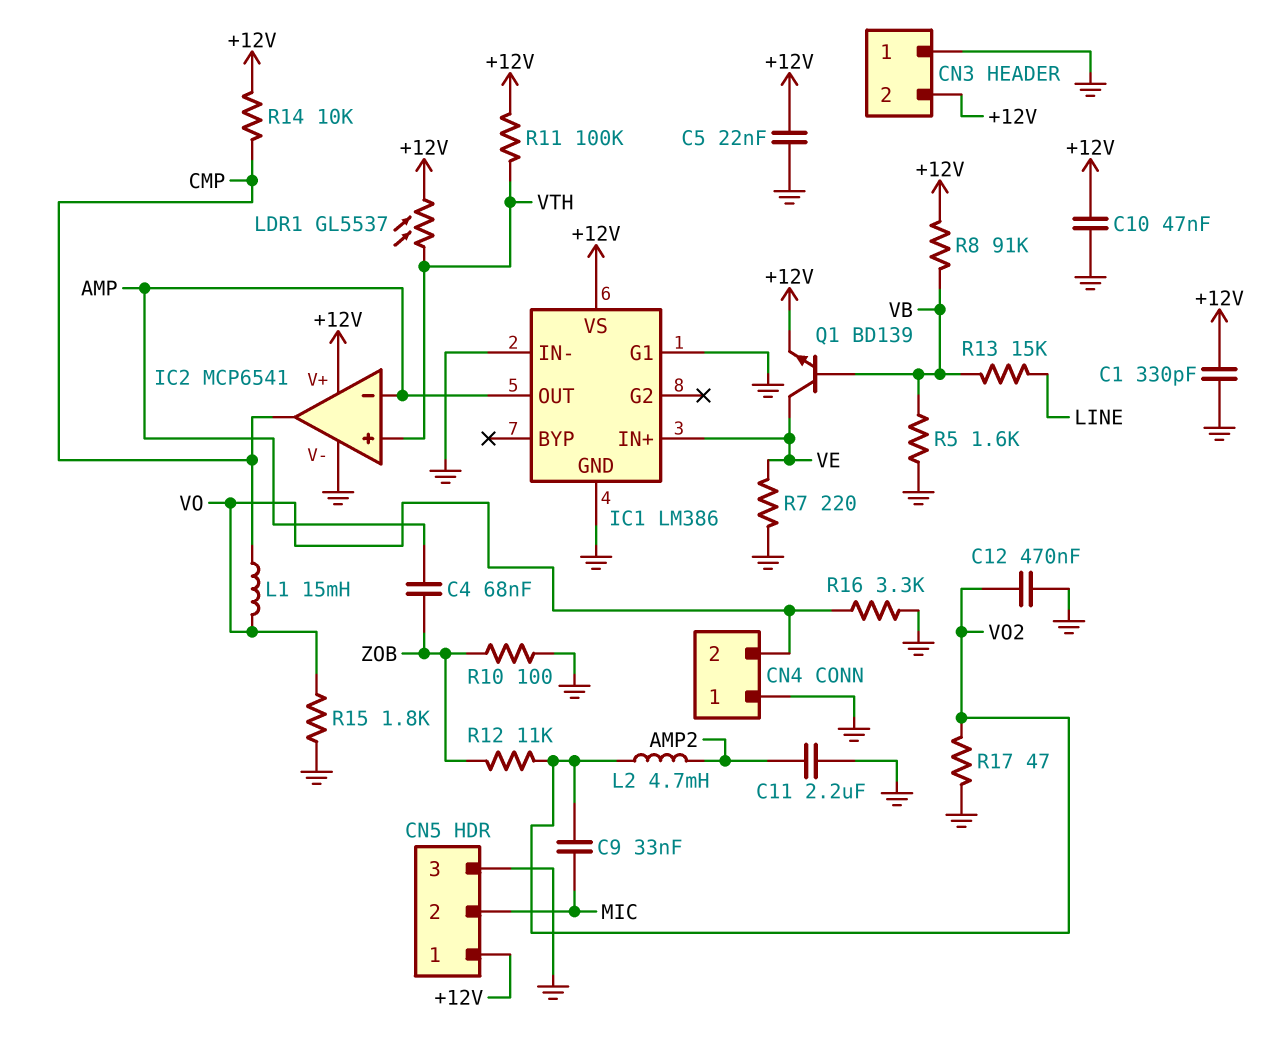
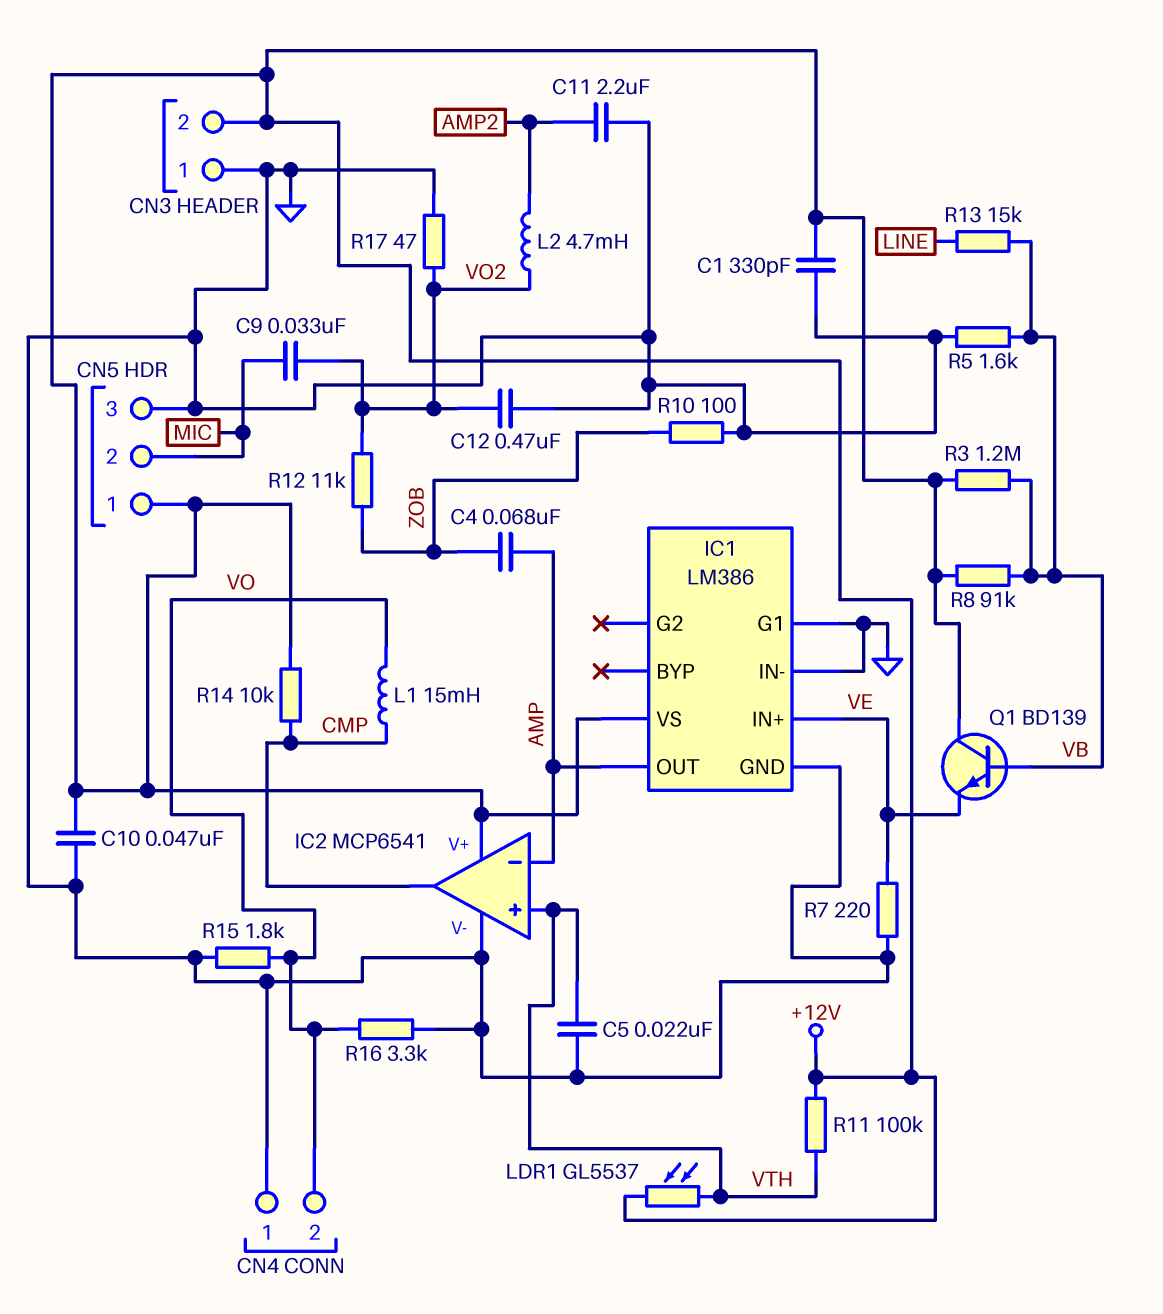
C5: 22nF (+12V, GND) -> 22nF (GND, VTH)
Q1: NPN BD139 (B VB, C VE, E +12V) -> NPN BD139 (B VB, C +12V, E VE)
R3: none -> 1.2M (+12V, VB)

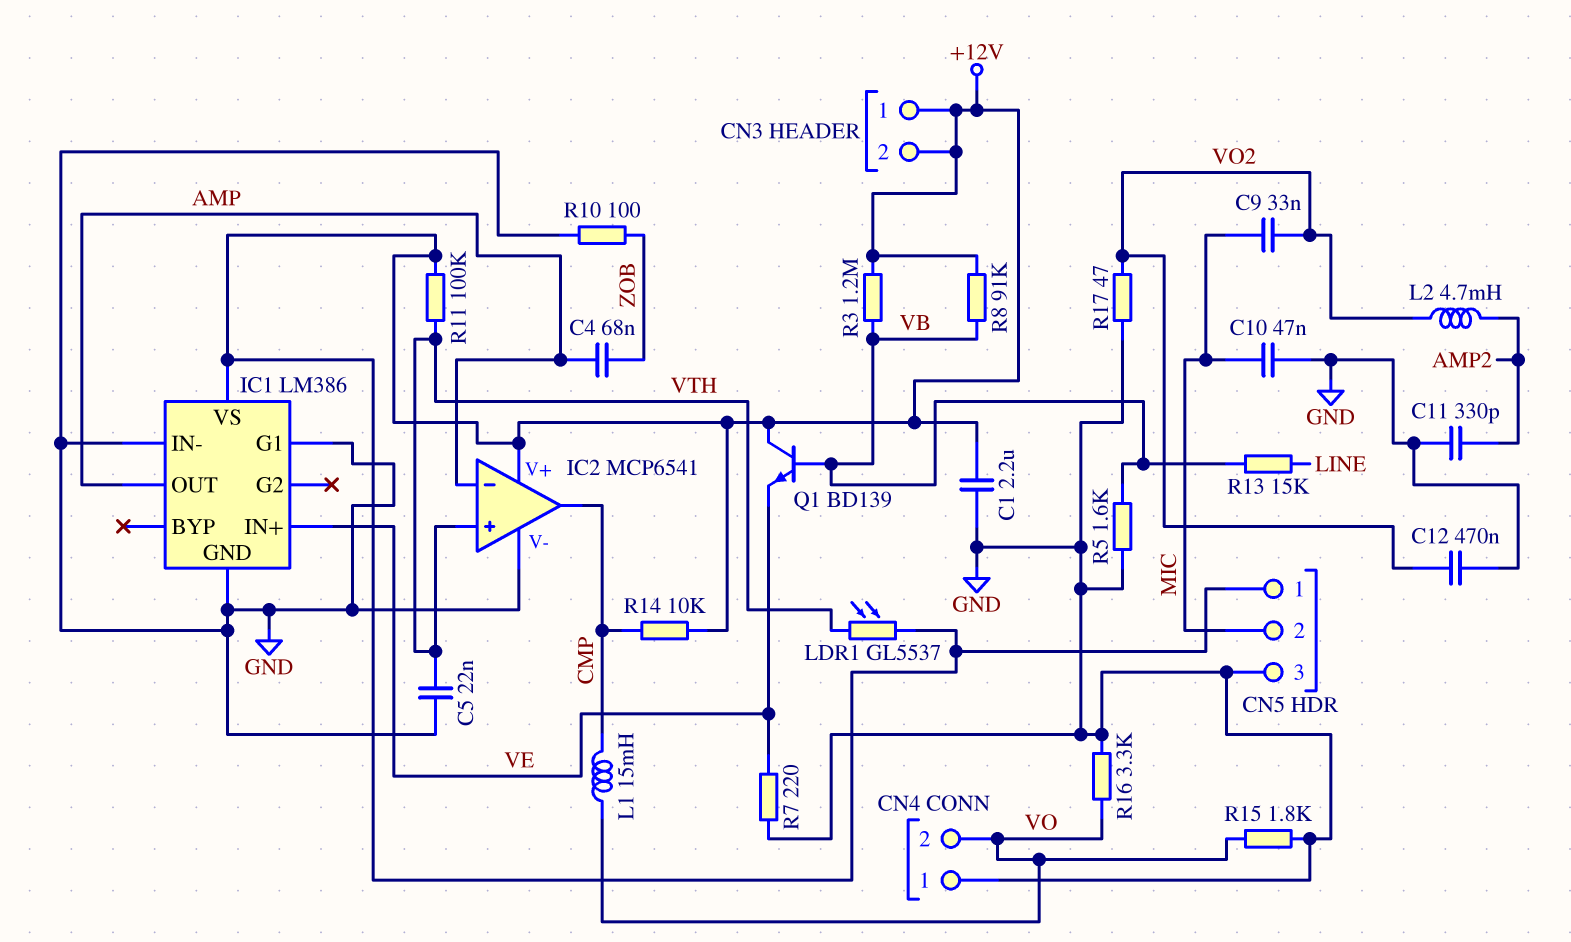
C1: 330pF (+12V, GND) -> 2.2uF (+12V, GND)
C10: 47nF (+12V, GND) -> 47nF (GND, MIC)
C11: 2.2uF (AMP2, GND) -> 330pF (AMP2, GND)
CN3 pin 1: GND -> +12V
R12: 11k (VO2, ZOB) -> none

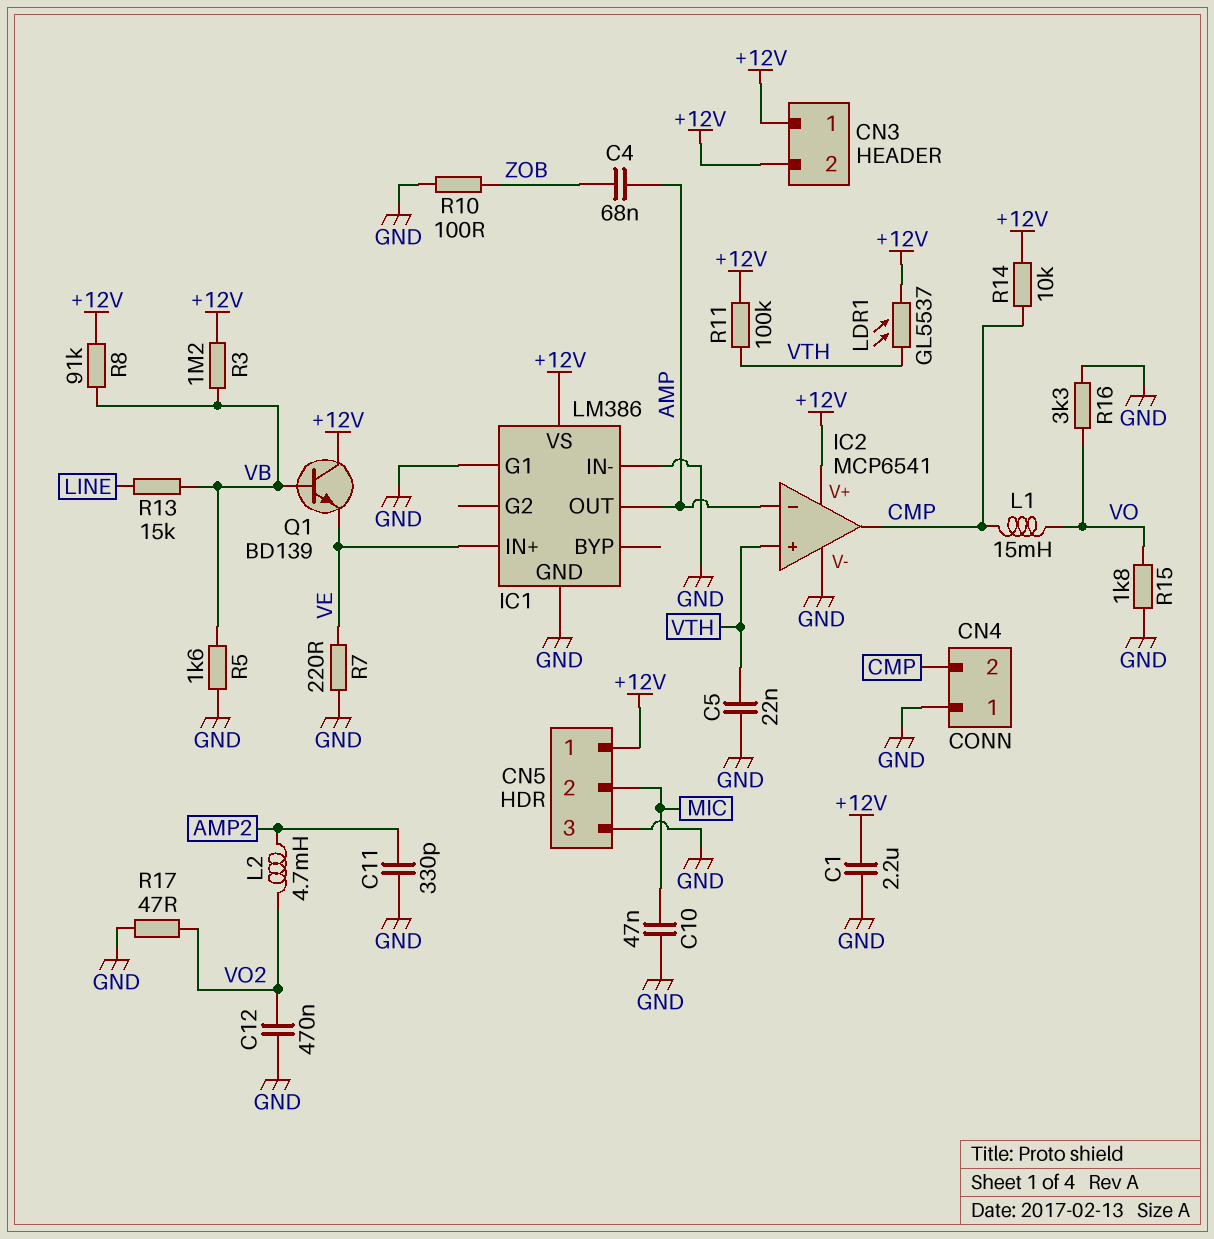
C9: 33nF (MIC, VO2) -> none
CN4 pin 2: VO -> CMP

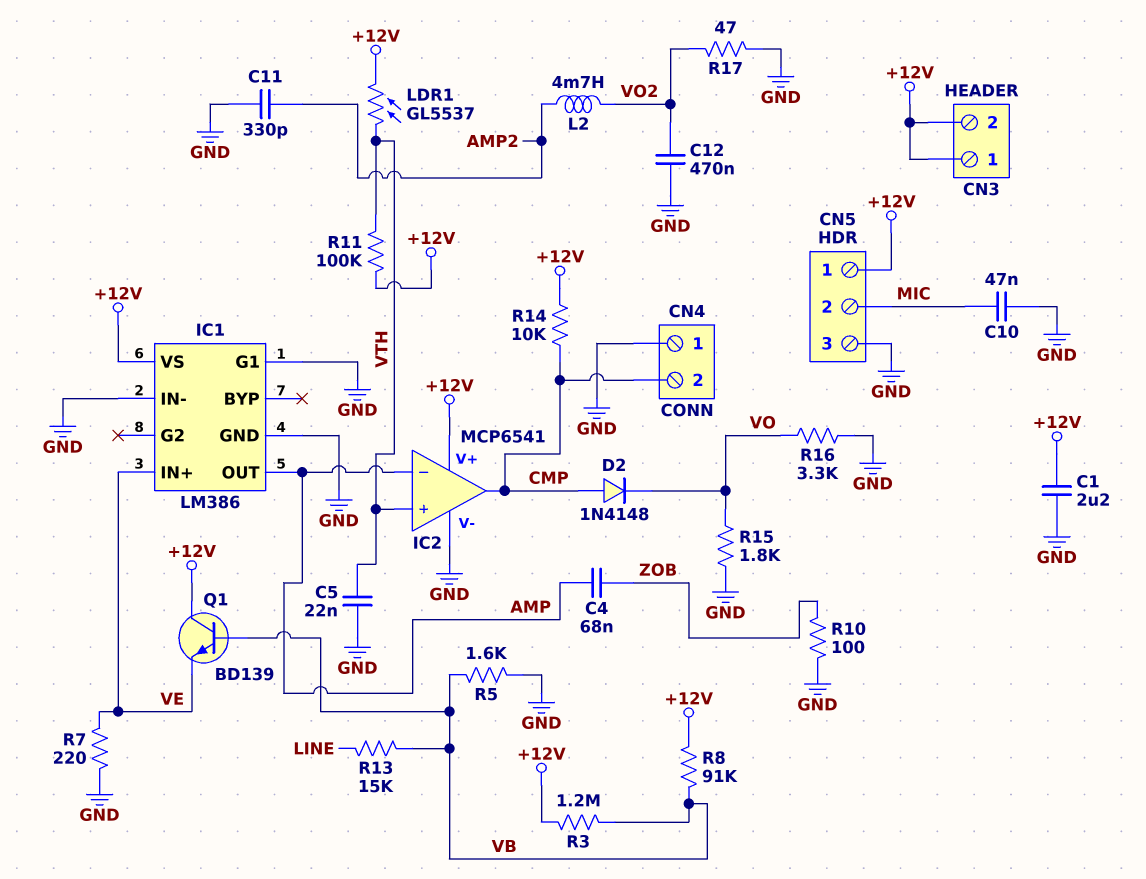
D2: none -> diode 1N4148 (A CMP, K VO)
L1: 15mH (CMP, VO) -> none

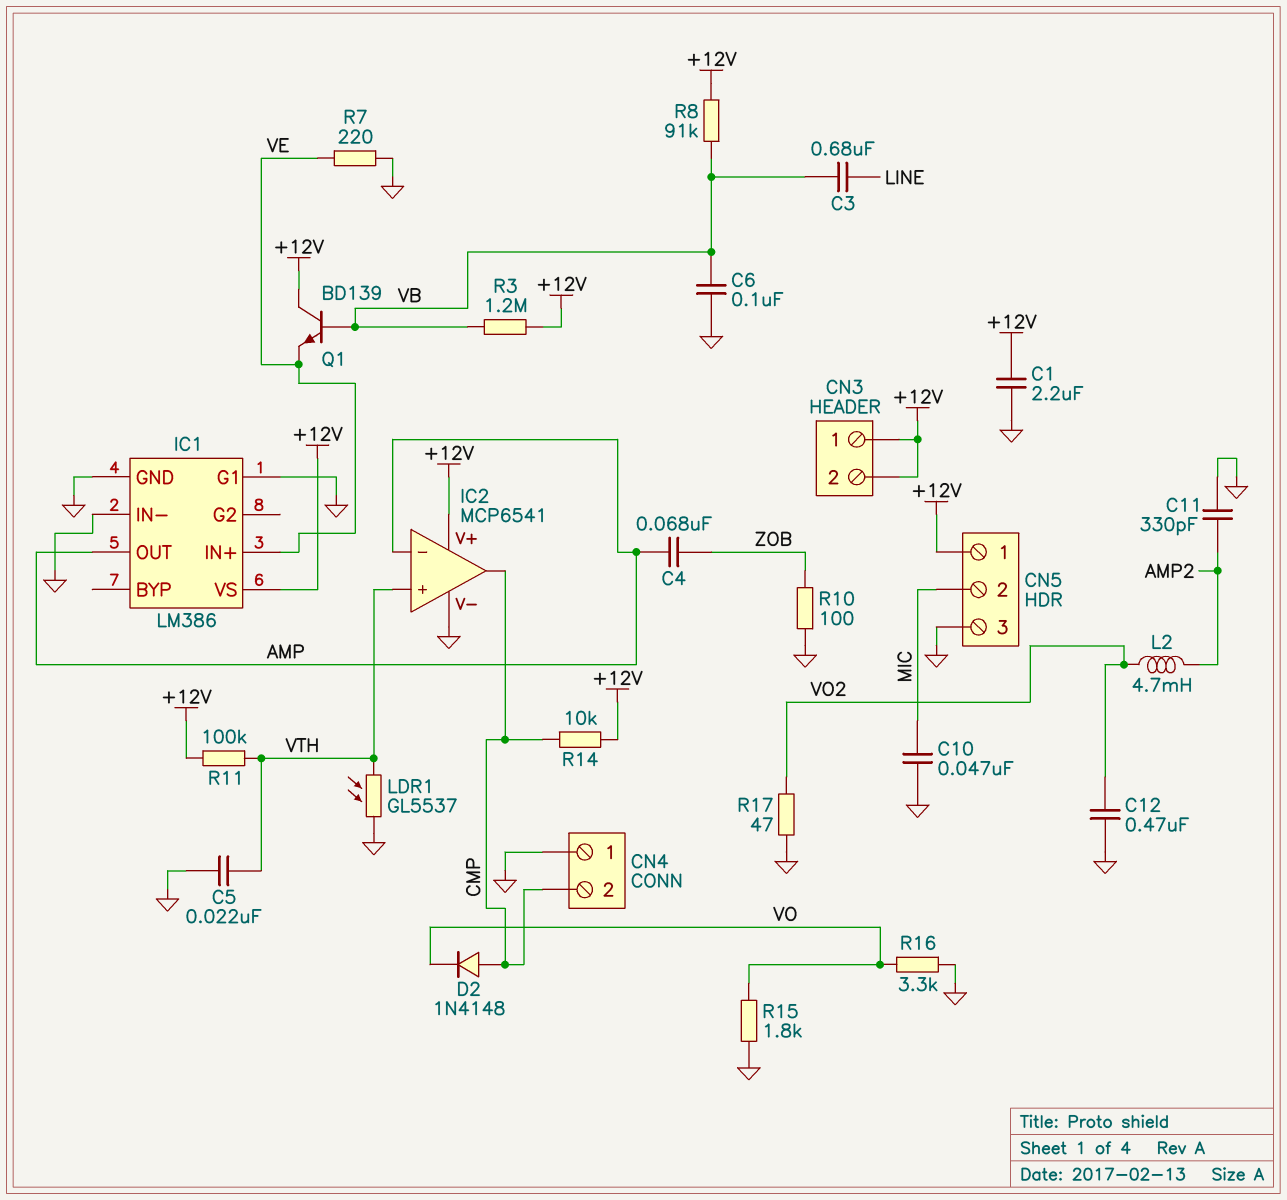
C3: none -> 680nF (LINE, VB)
C6: none -> 100nF (GND, VB)
LDR1: GL5537 (+12V, VTH) -> GL5537 (GND, VTH)
R5: 1.6k (GND, VB) -> none
R13: 15k (LINE, VB) -> none

